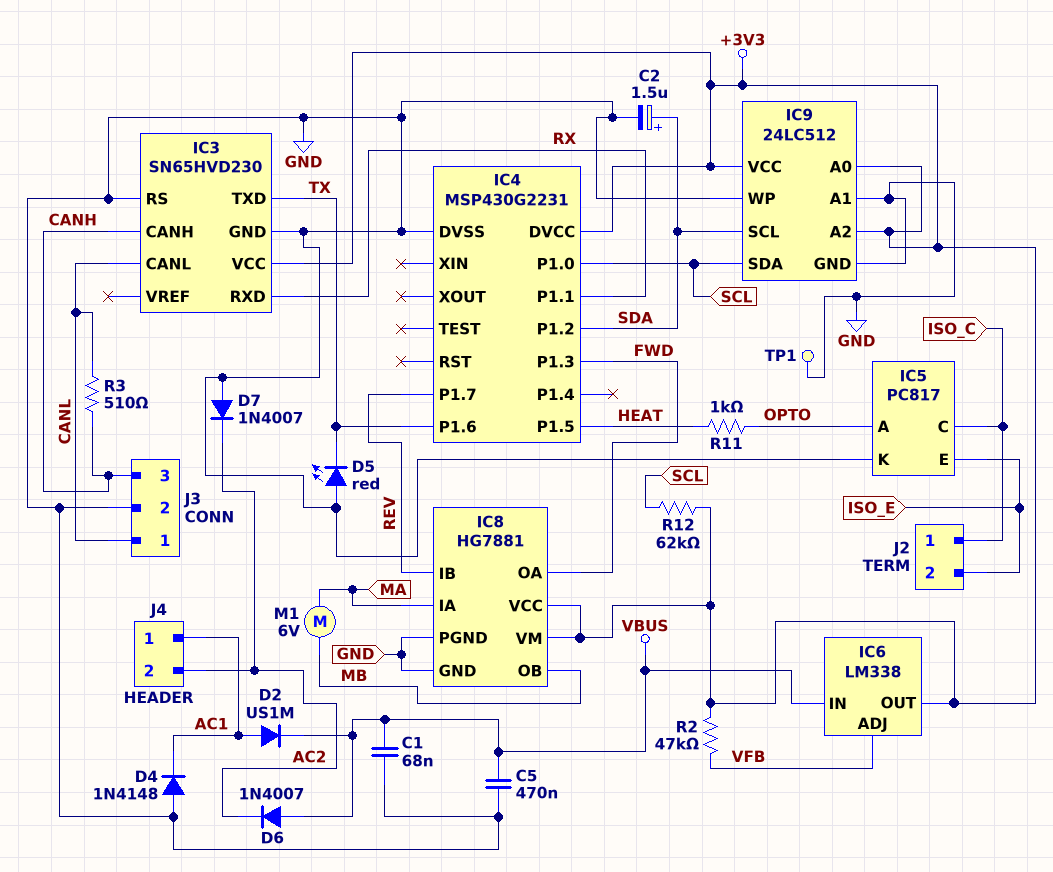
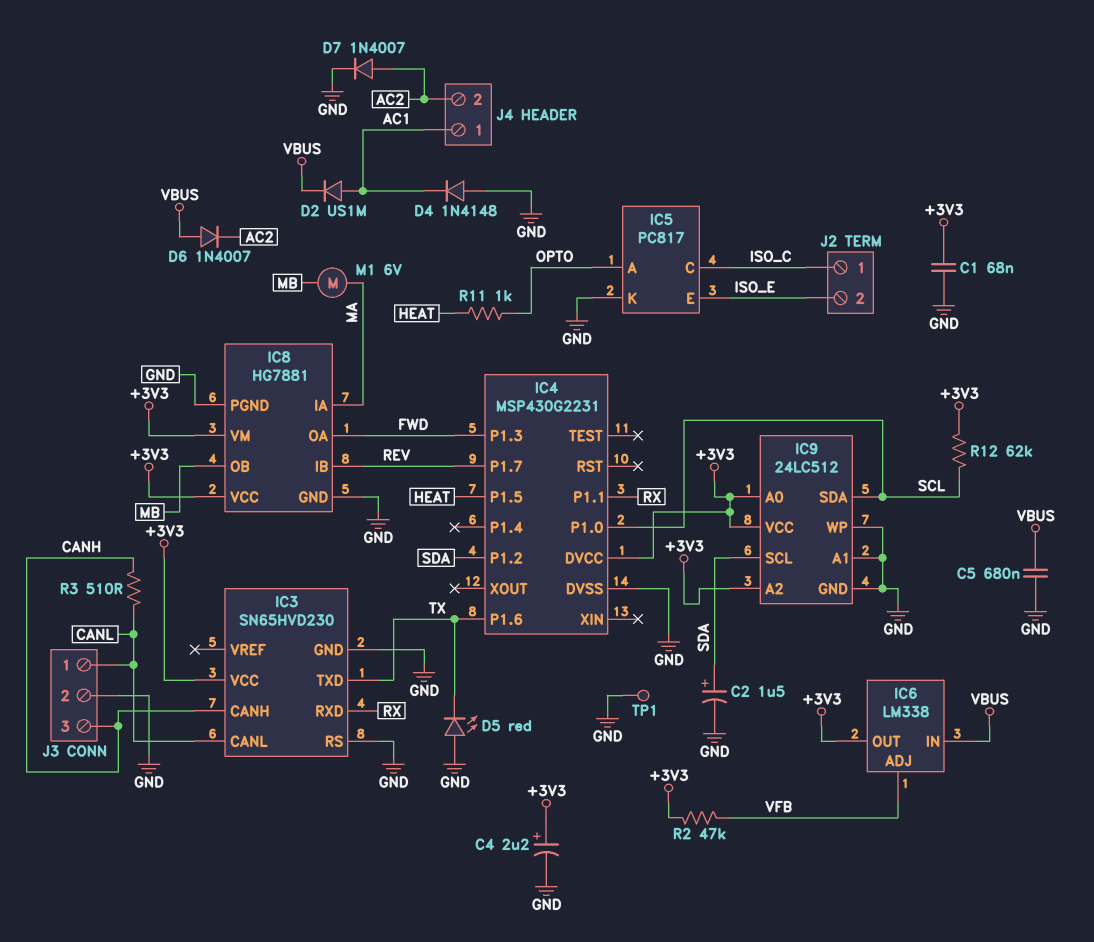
C1: 68nF (GND, VBUS) -> 68nF (+3V3, GND)
C4: none -> 2.2uF (plus +3V3, minus GND)
C5: 470nF (GND, VBUS) -> 680nF (GND, VBUS)
D7: diode 1N4007 (A GND, K AC2) -> diode 1N4007 (A AC2, K GND)

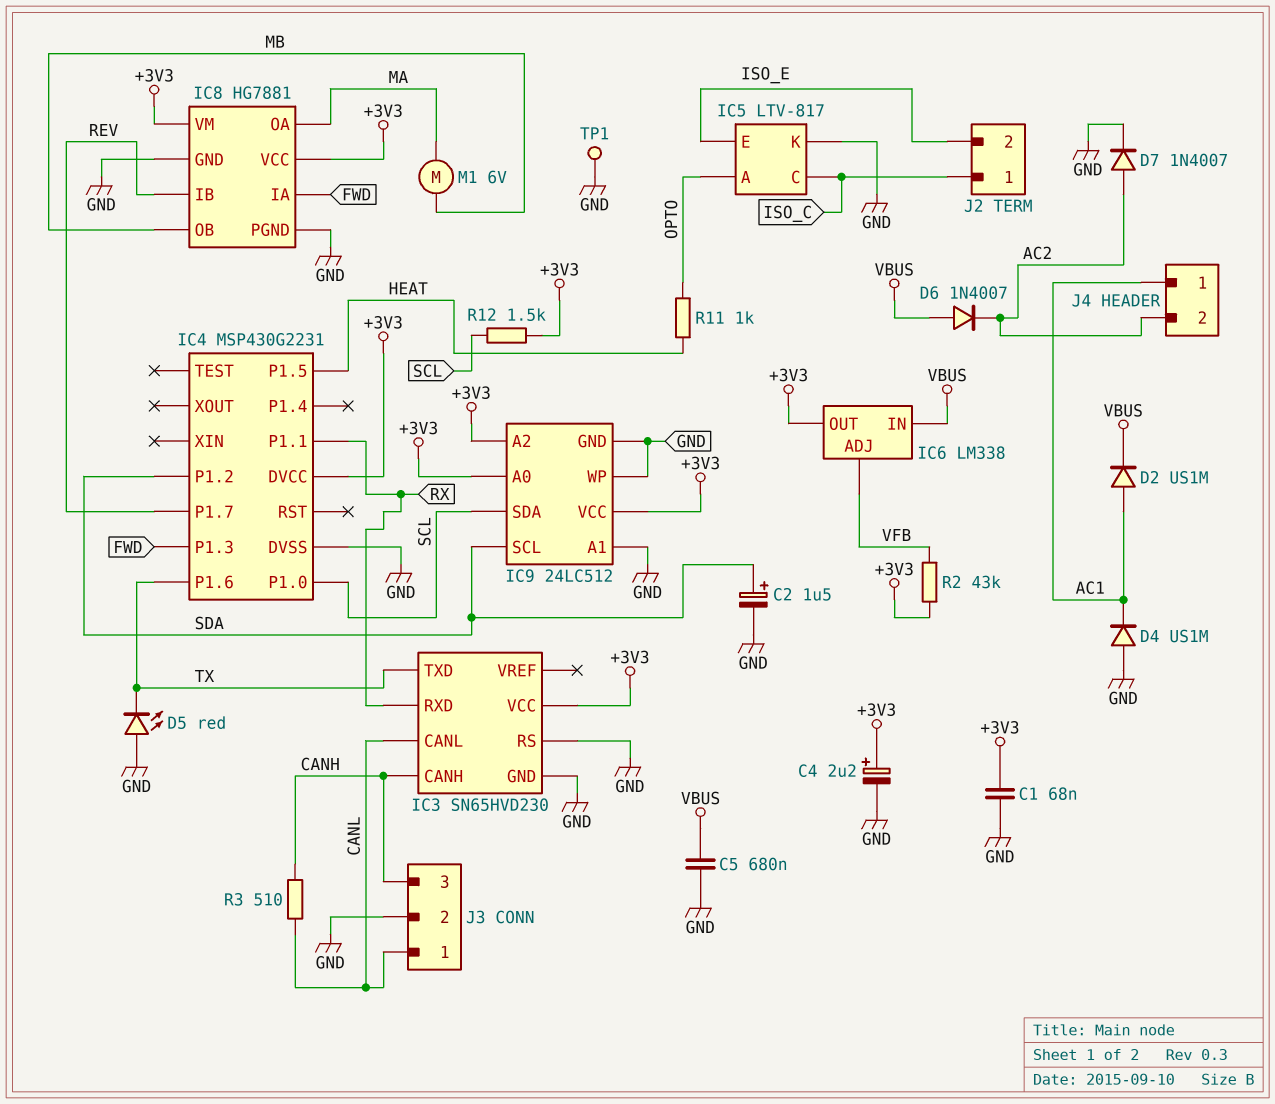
D4: diode 1N4148 (A GND, K AC1) -> diode US1M (A GND, K AC1)
IC5: PC817 -> LTV-817
IC8 pin IA: MA -> FWD
IC8 pin OA: FWD -> MA
R2: 47k (+3V3, VFB) -> 43k (+3V3, VFB)
R12: 62k (+3V3, SCL) -> 1.5k (+3V3, SCL)

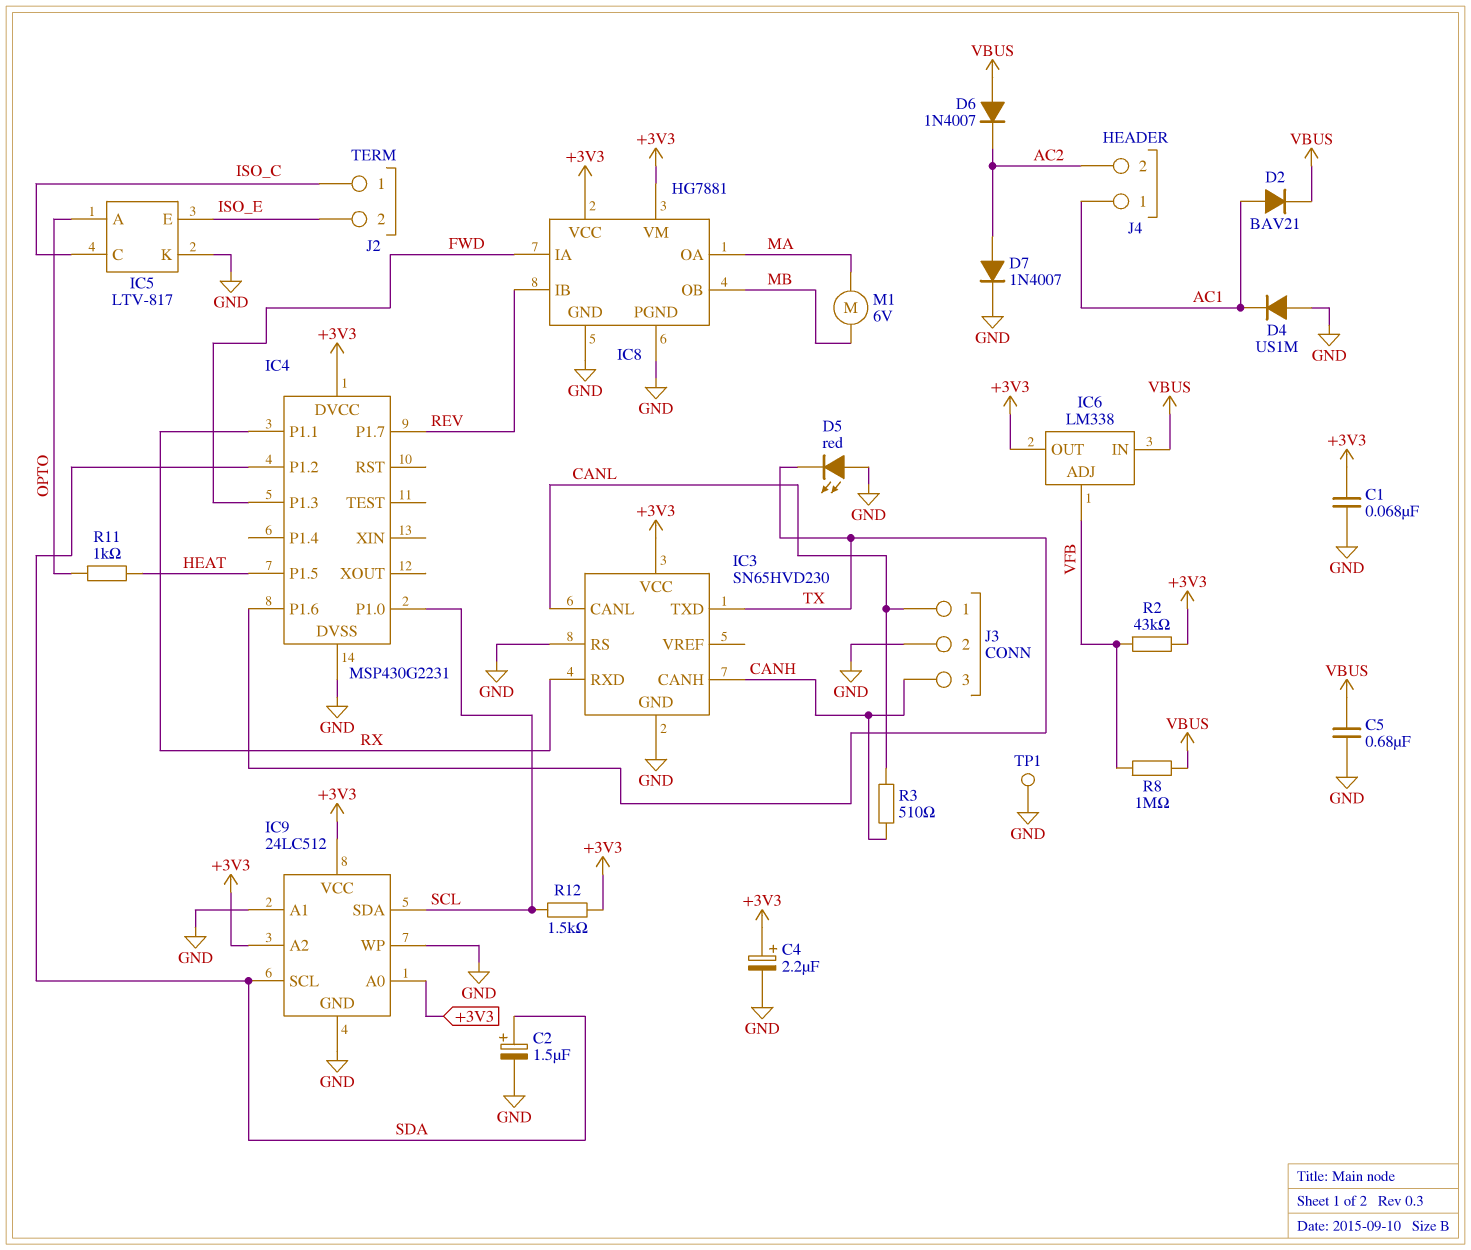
D2: diode US1M (A AC1, K VBUS) -> diode BAV21 (A AC1, K VBUS)
R8: none -> 1M (VBUS, VFB)

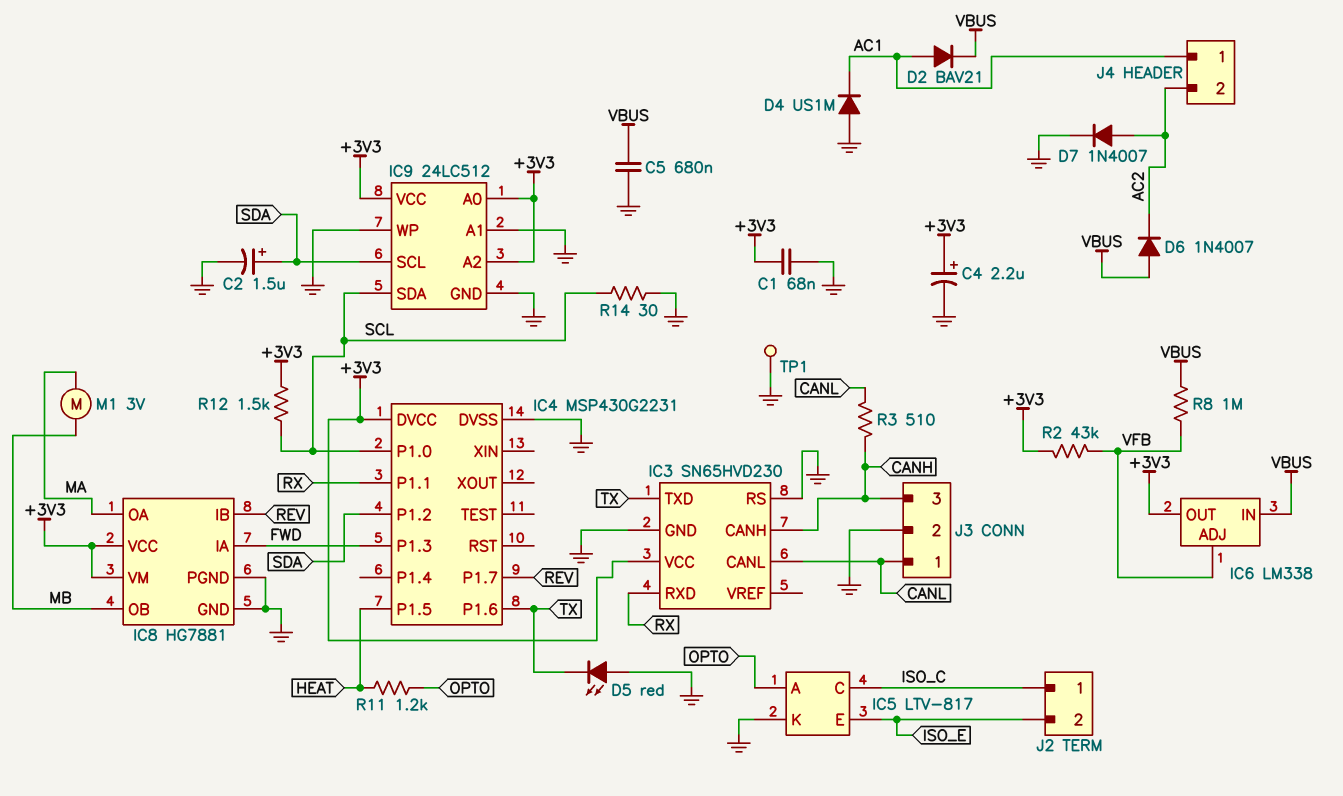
M1: motor 6V (MA, MB) -> motor 3V (MA, MB)
R11: 1k (HEAT, OPTO) -> 1.2k (HEAT, OPTO)
R14: none -> 30 (GND, SCL)

